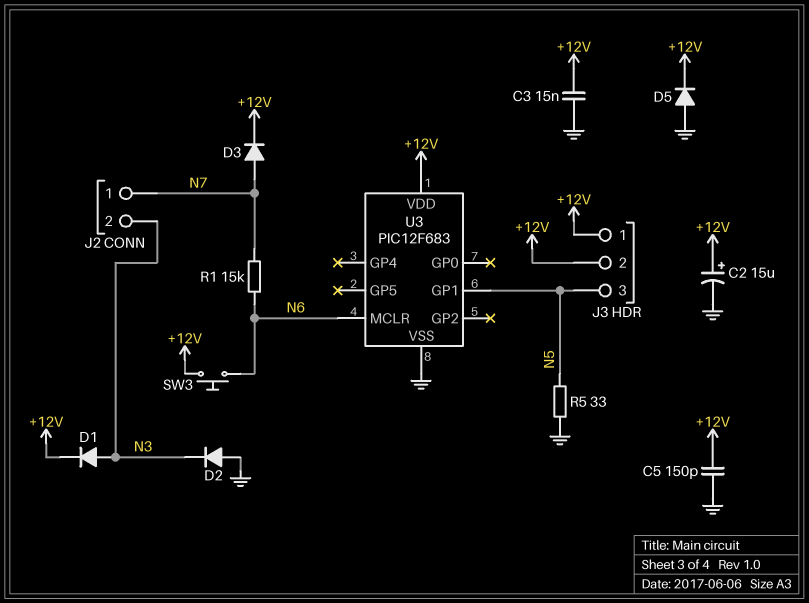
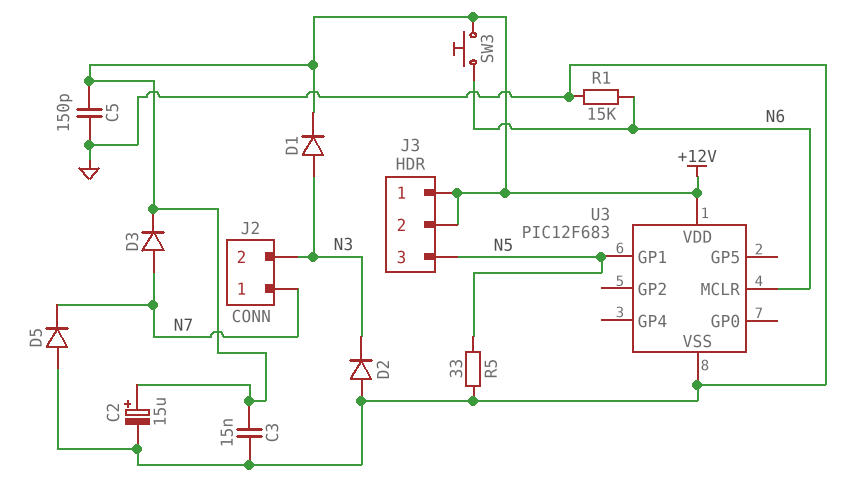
D5: diode (A GND, K +12V) -> diode (A GND, K N7)
R1: 15k (N6, N7) -> 15k (GND, N6)

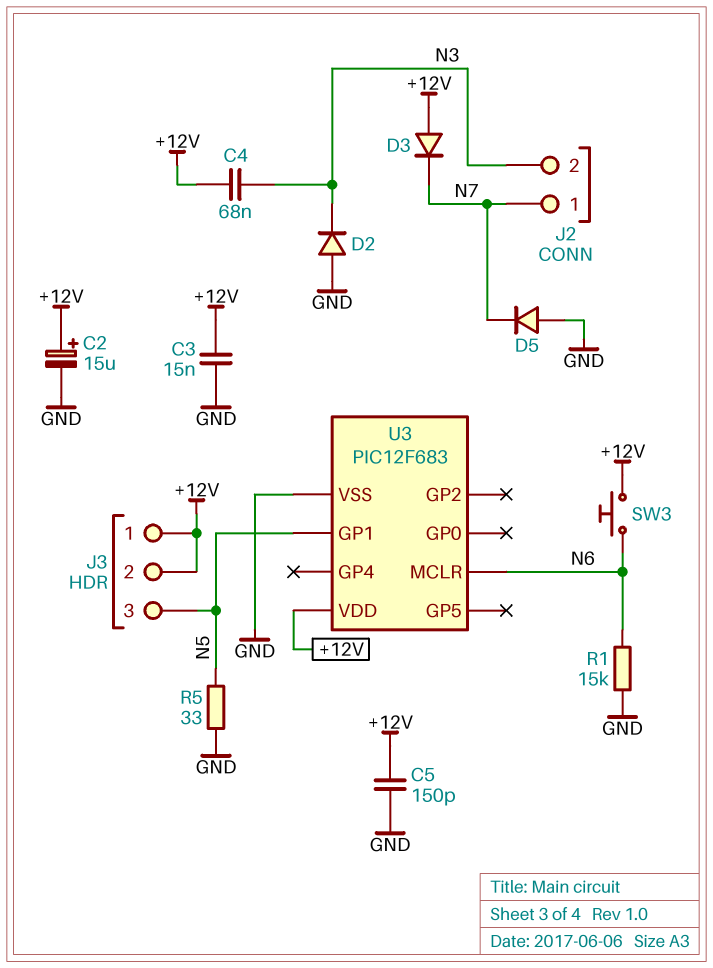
C4: none -> 68nF (+12V, N3)
D1: diode (A N3, K +12V) -> none
D3: diode (A N7, K +12V) -> diode (A +12V, K N7)

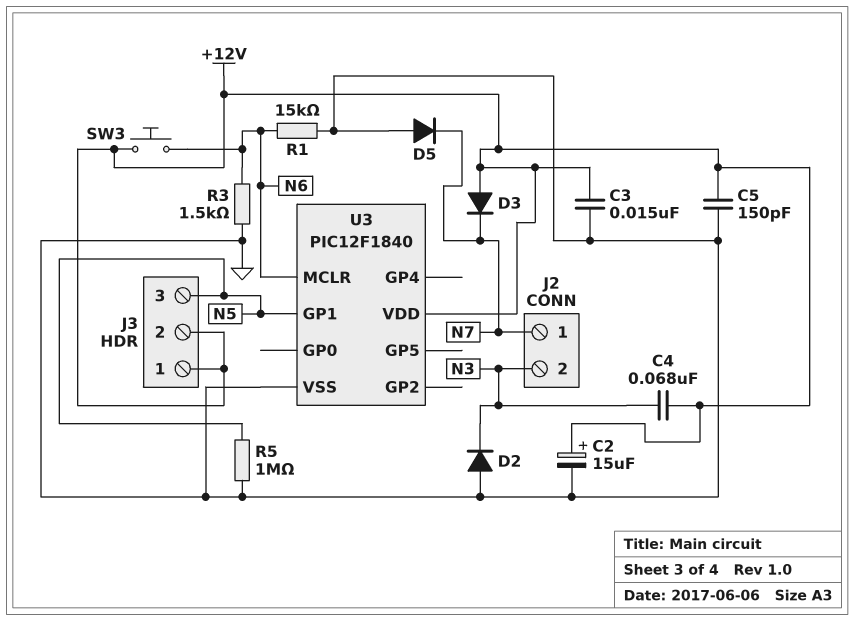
R3: none -> 1.5k (GND, N6)
R5: 33 (GND, N5) -> 1M (GND, N5)
U3: PIC12F683 -> PIC12F1840

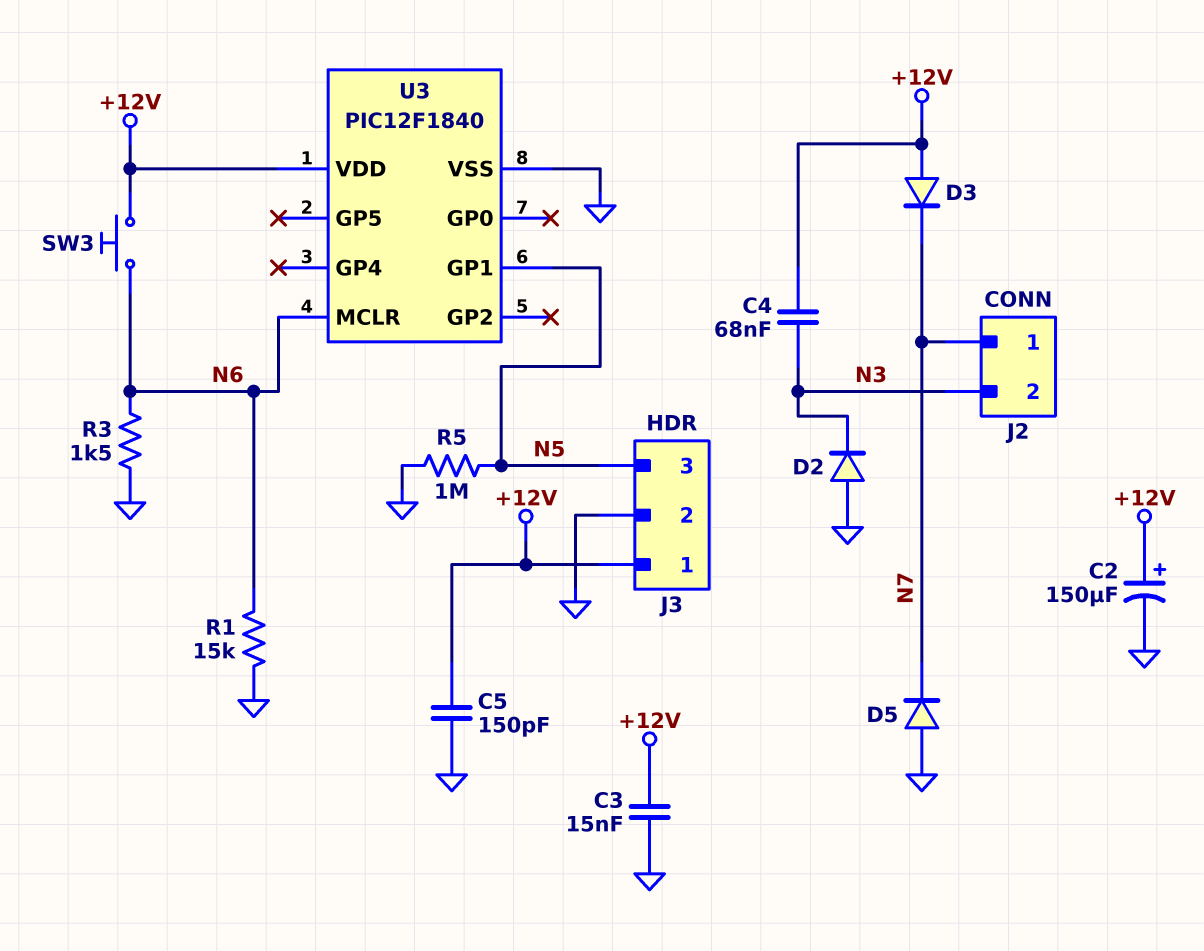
C2: 15uF (plus +12V, minus GND) -> 150uF (plus +12V, minus GND)
J3 pin 2: +12V -> GND

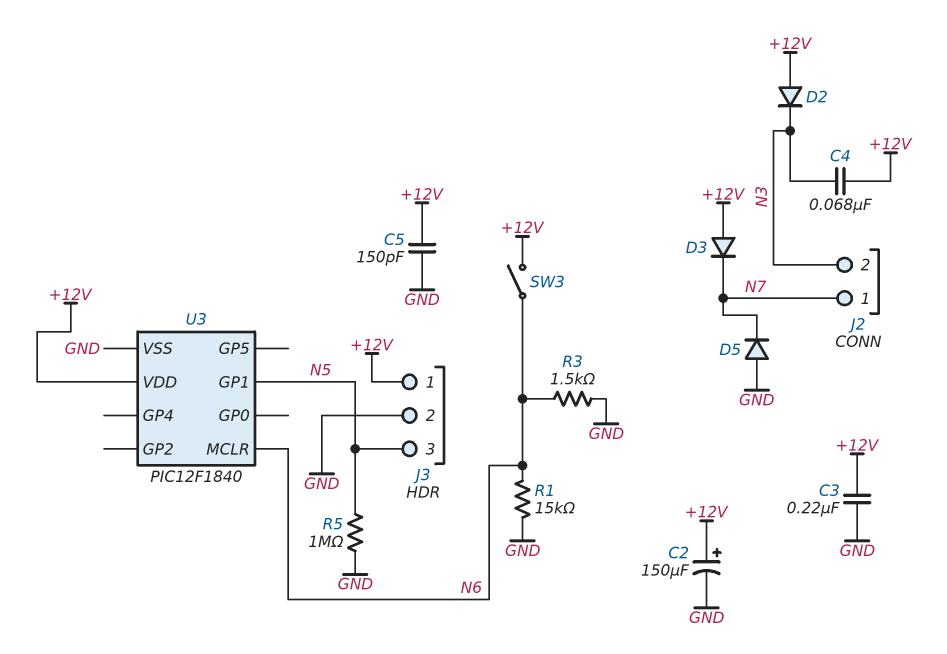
C3: 15nF (+12V, GND) -> 220nF (+12V, GND)
D2: diode (A GND, K N3) -> diode (A +12V, K N3)
SW3: button (+12V, N6) -> switch (+12V, N6)

